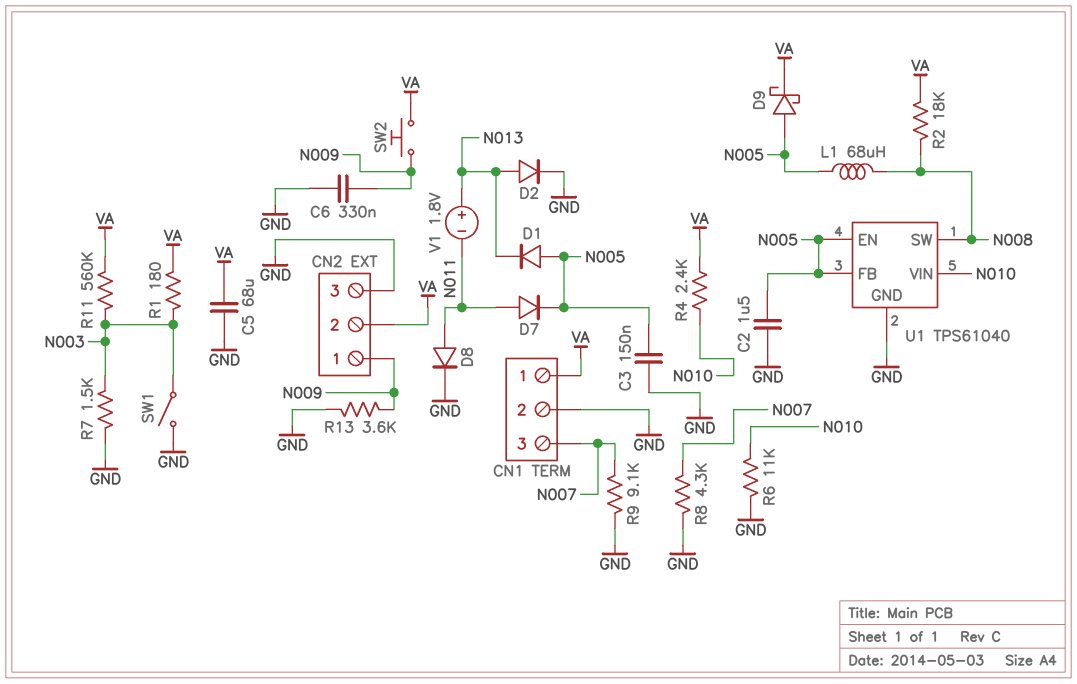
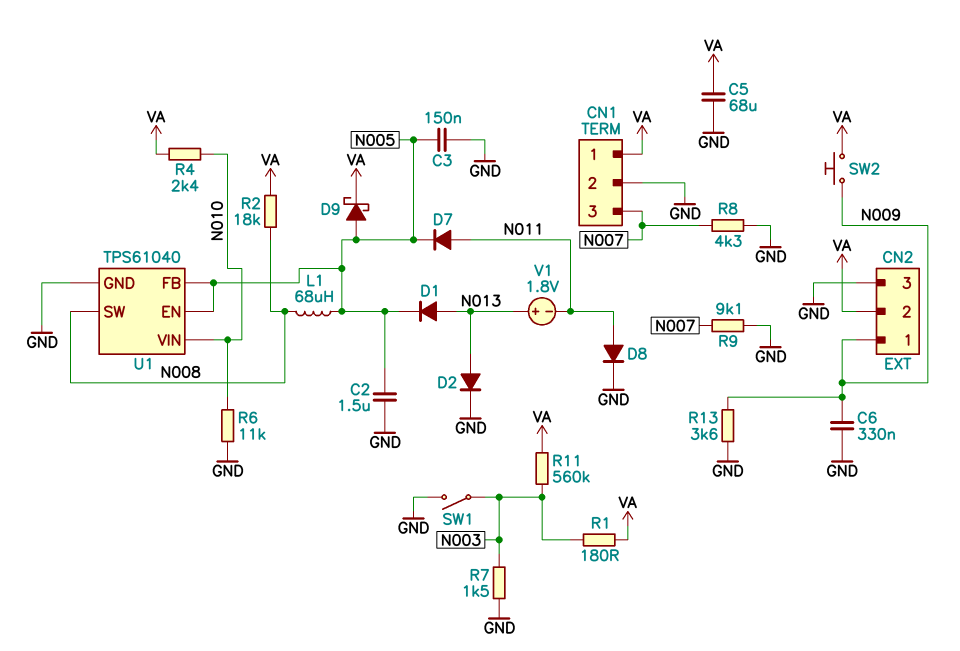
D1: diode (A N005, K N013) -> diode (A N013, K N005)

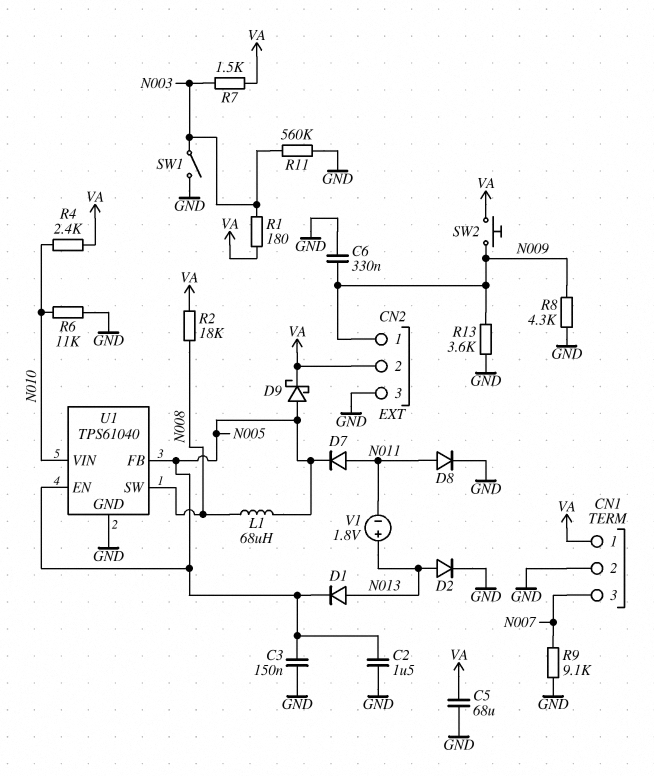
R7: 1.5k (GND, N003) -> 1.5k (N003, VA)
R8: 4.3k (GND, N007) -> 4.3k (GND, N009)
R11: 560k (N003, VA) -> 560k (GND, N003)

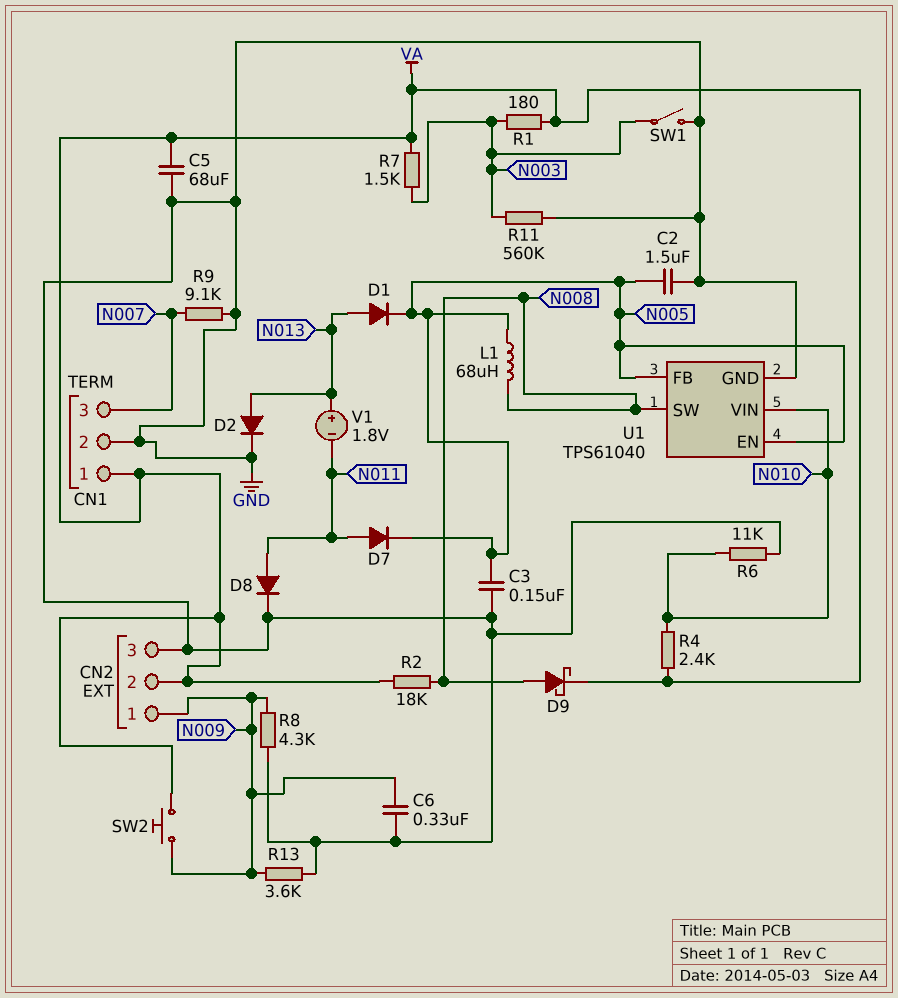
D9: schottky (A N005, K VA) -> schottky (A N008, K VA)

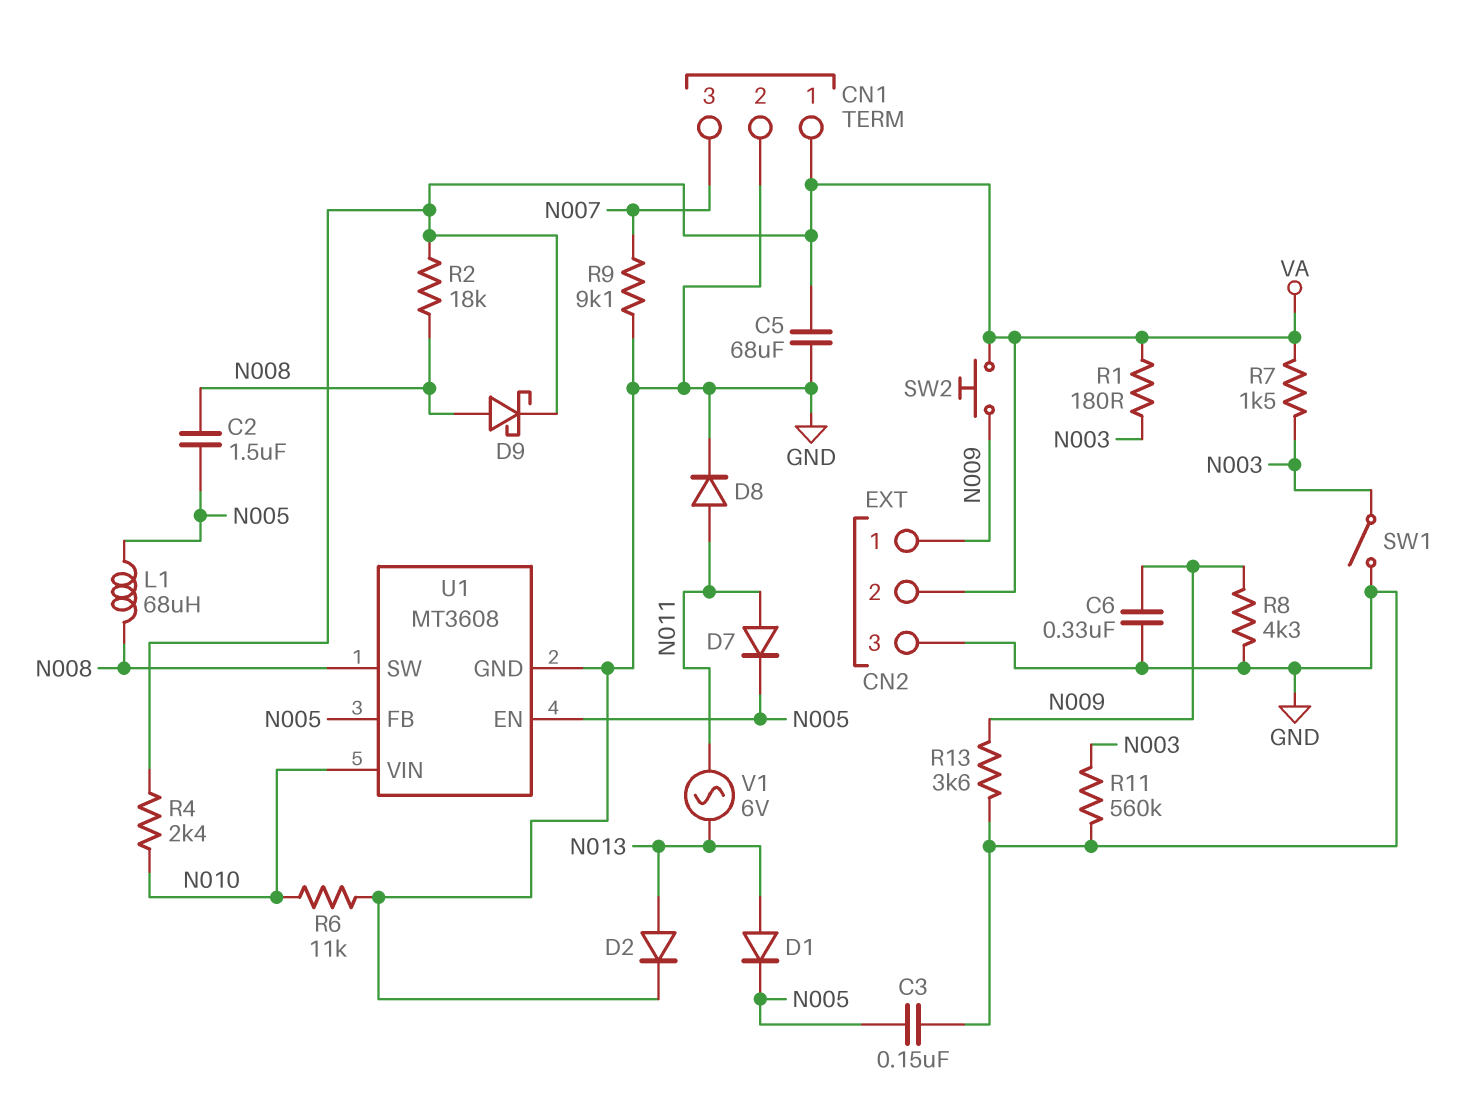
C2: 1.5uF (GND, N005) -> 1.5uF (N005, N008)
U1: TPS61040 -> MT3608
V1: 1.8V (plus N013, minus N011) -> AC 6V (N011, N013)

